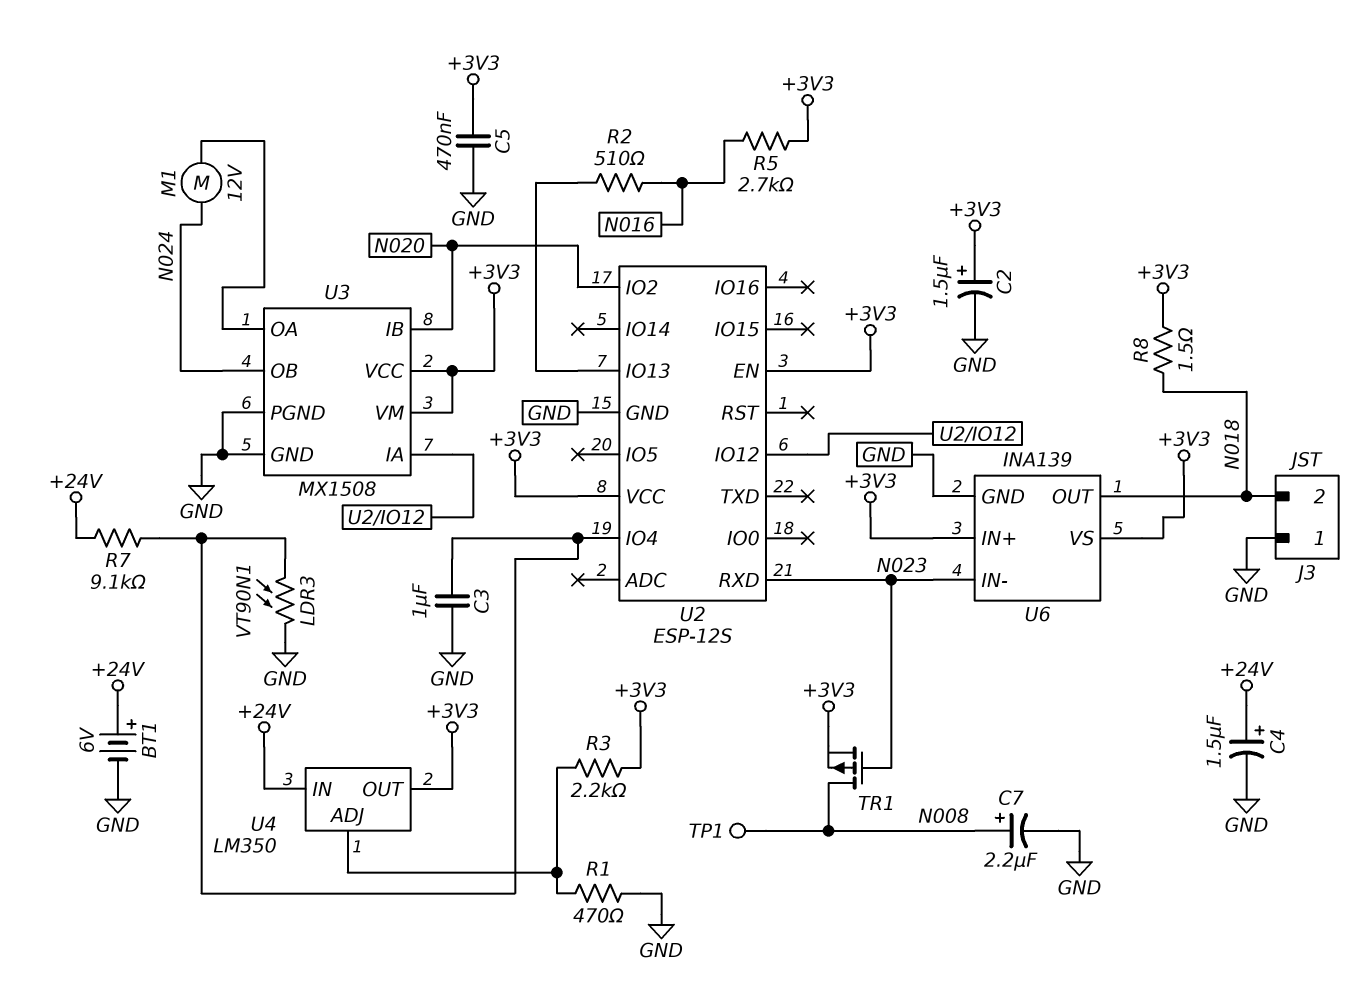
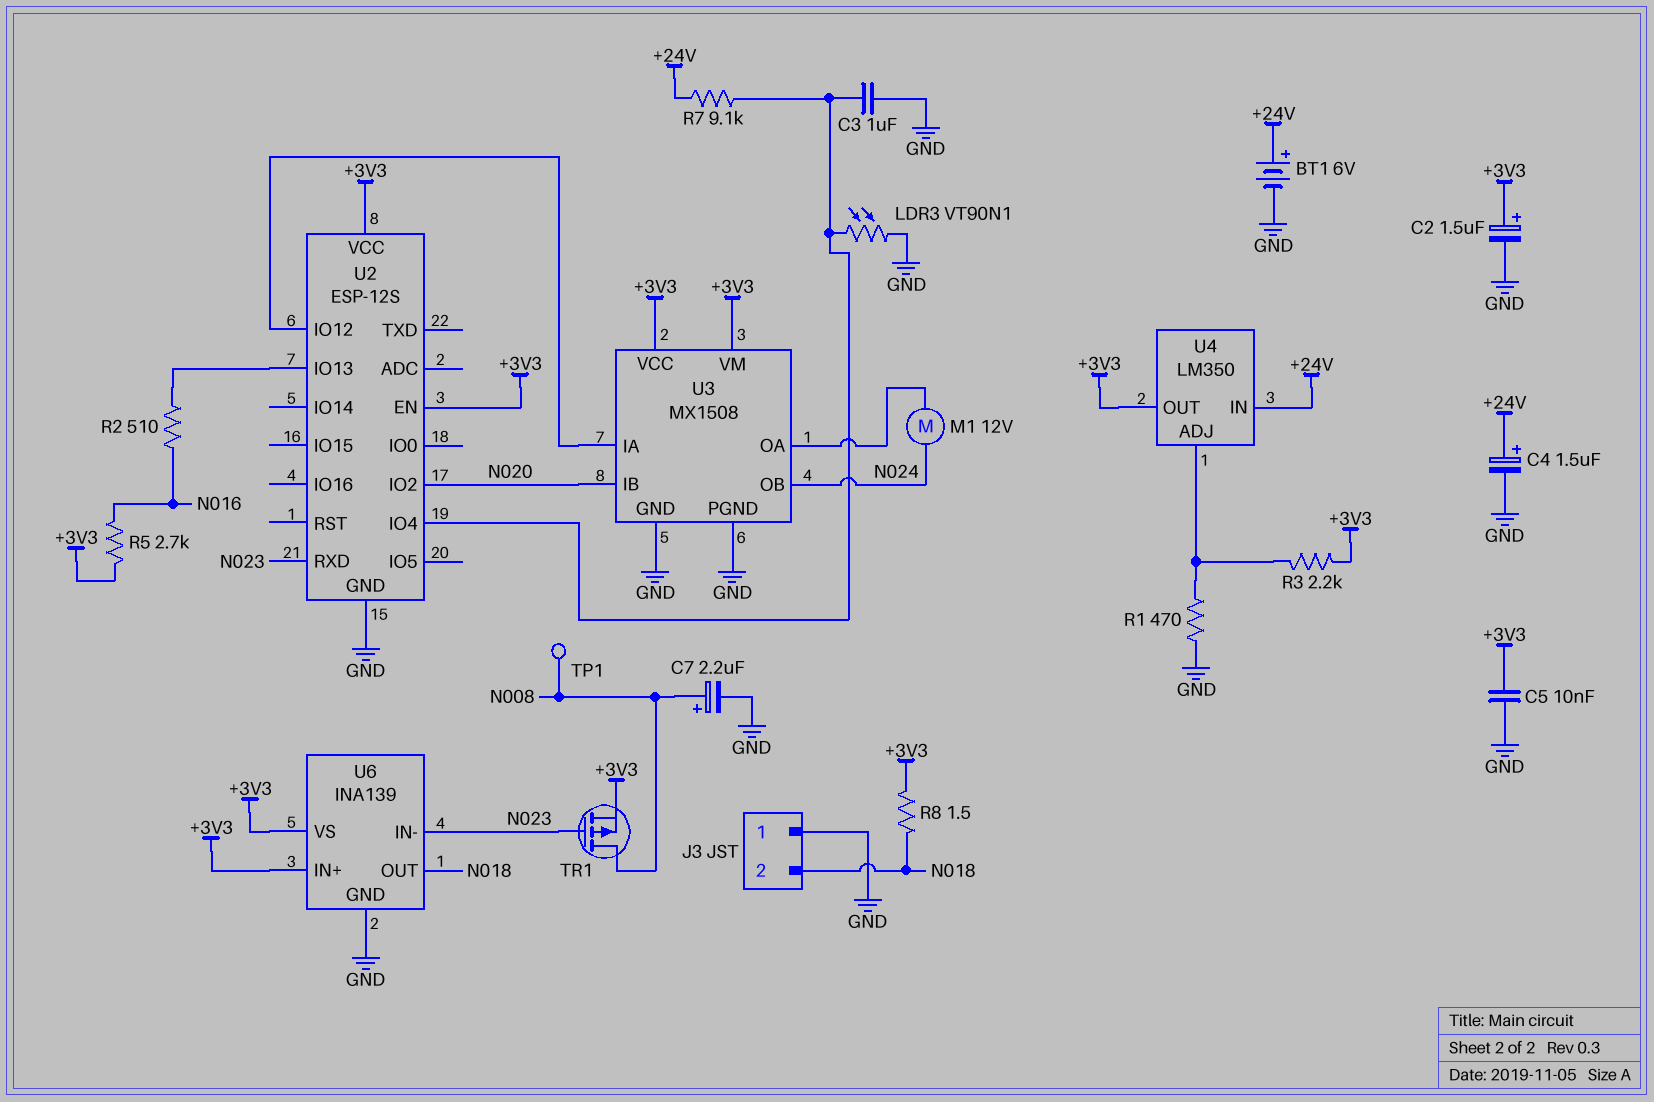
C5: 470nF (+3V3, GND) -> 10nF (+3V3, GND)

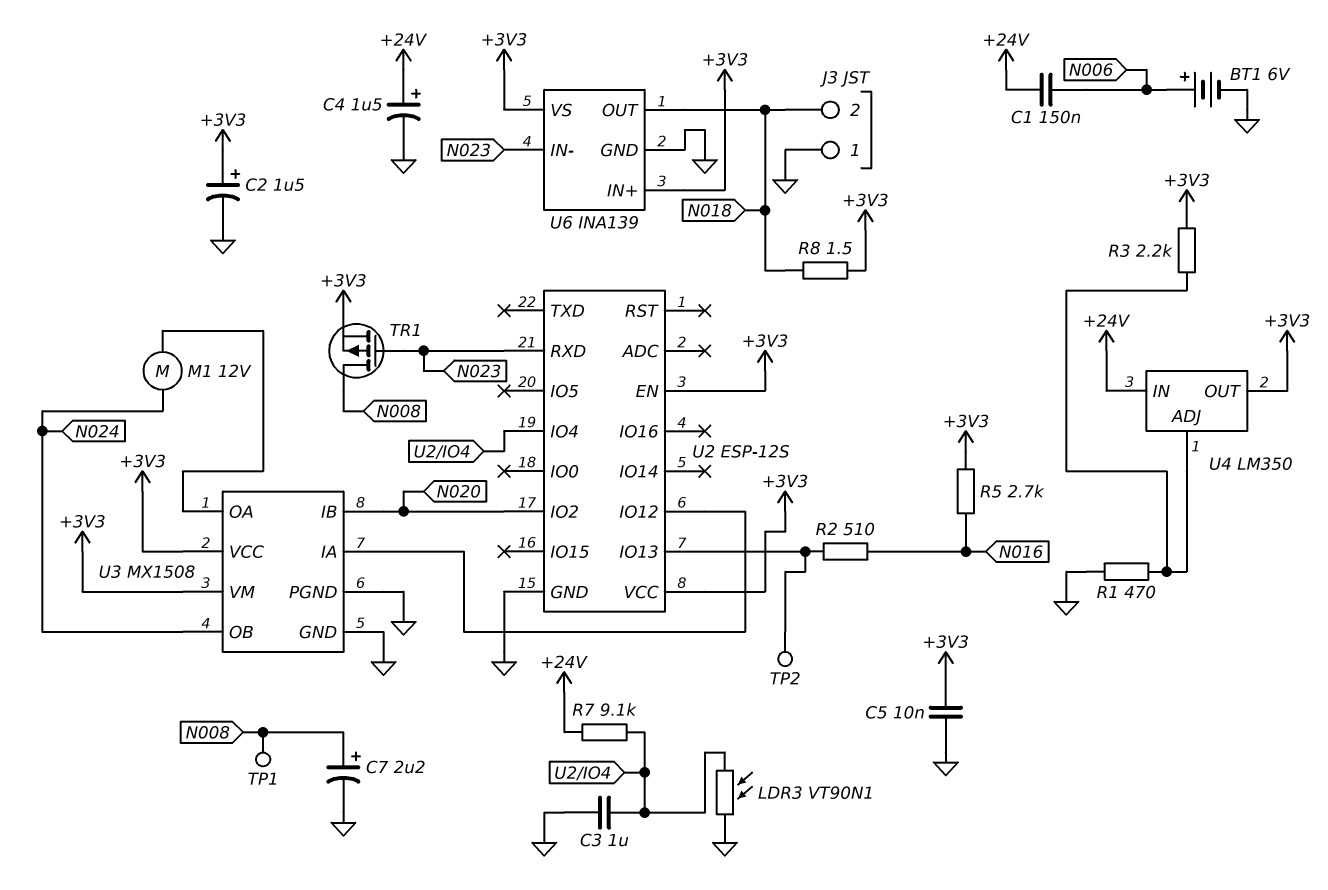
BT1: 6V (plus +24V, minus GND) -> 6V (plus N006, minus GND)
C1: none -> 150nF (+24V, N006)
TP2: none -> test point (U2/IO13)

